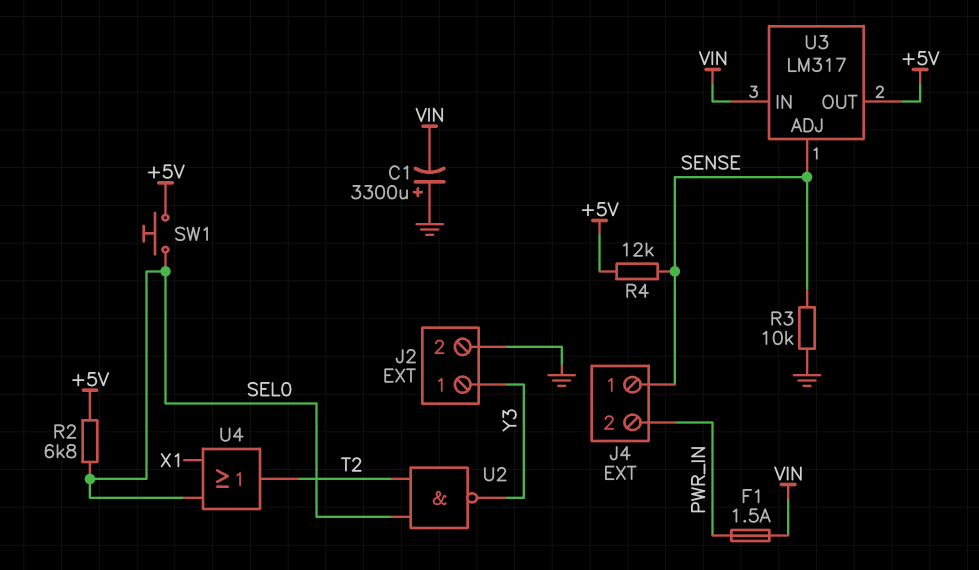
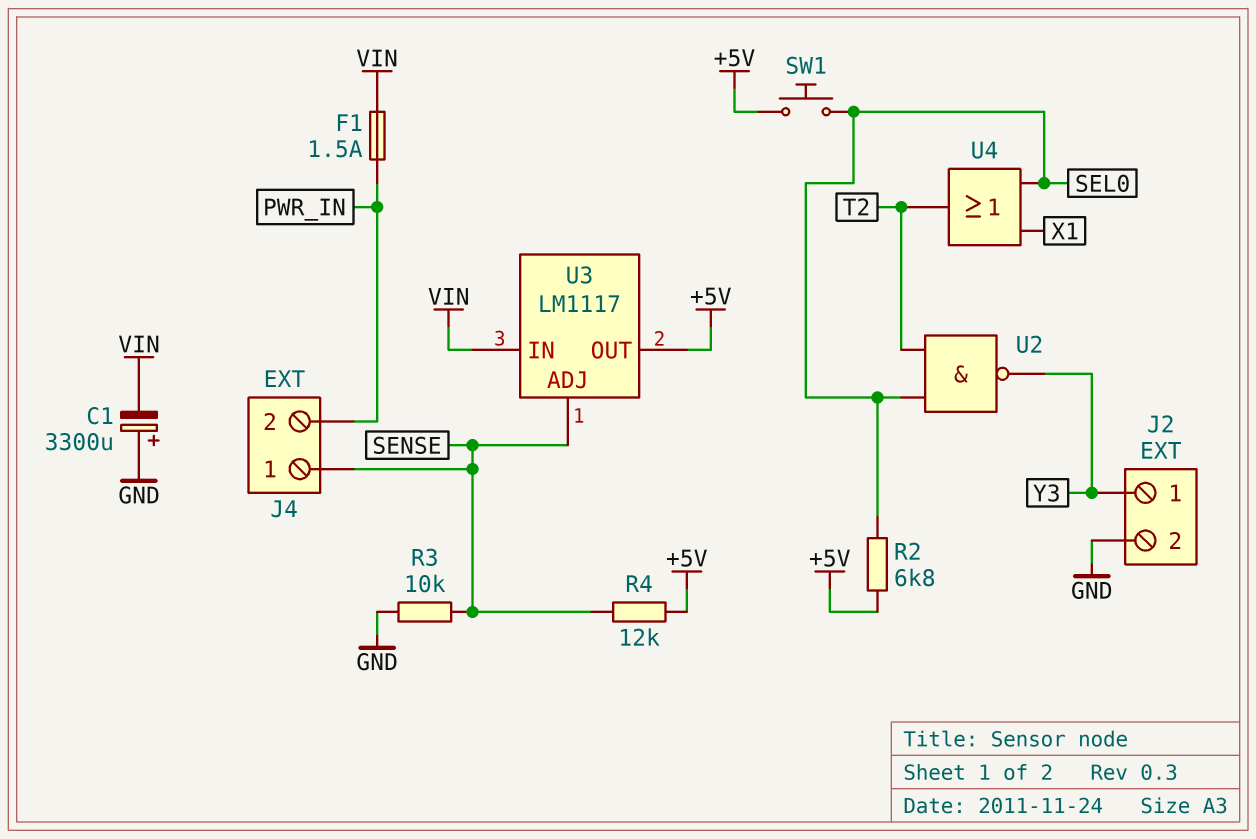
U3: LM317 -> LM1117

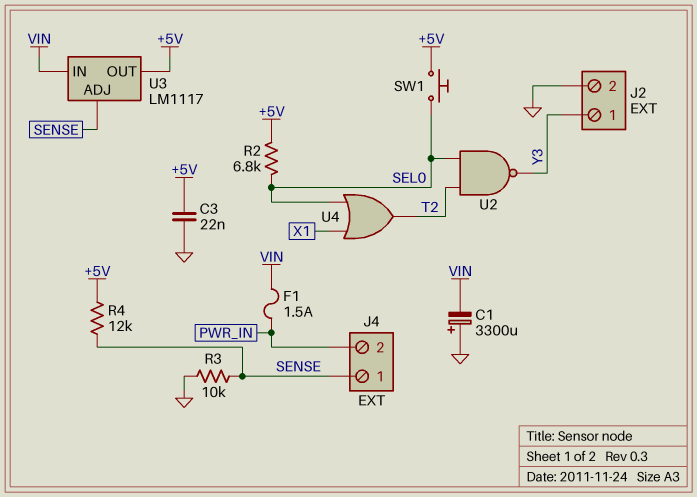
C3: none -> 22nF (+5V, GND)

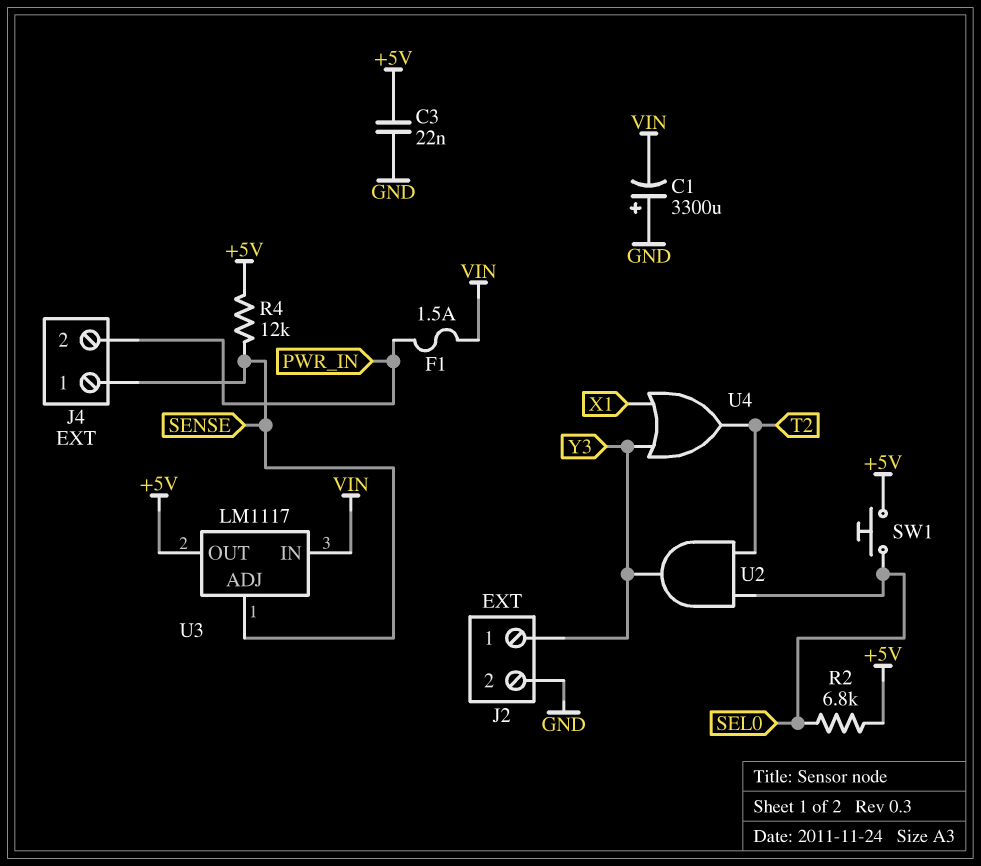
R3: 10k (GND, SENSE) -> none
U2: NAND (in SEL0, in T2, out Y3) -> AND (in SEL0, in T2, out Y3)
U4: OR (in SEL0, in X1, out T2) -> OR (in X1, in Y3, out T2)

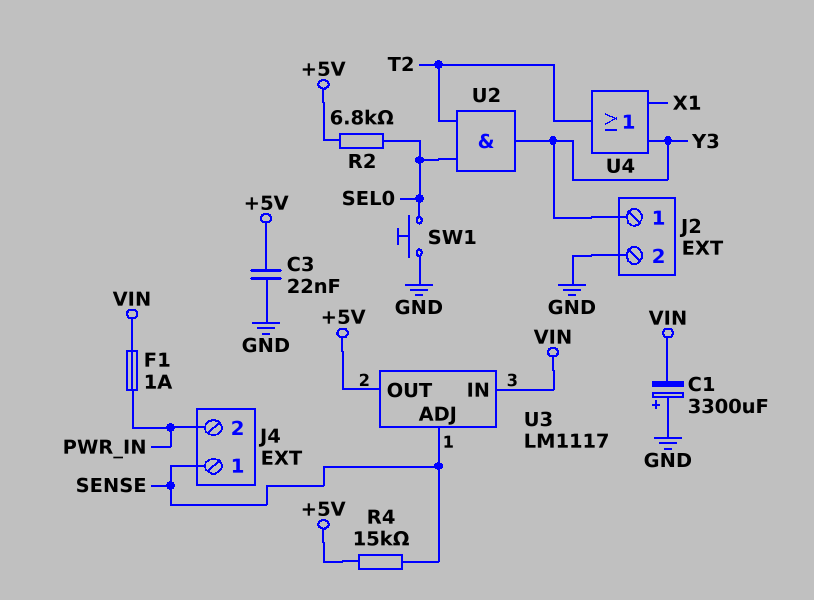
F1: 1.5A (PWR_IN, VIN) -> 1A (PWR_IN, VIN)
R4: 12k (+5V, SENSE) -> 15k (+5V, SENSE)
SW1: button (+5V, SEL0) -> button (GND, SEL0)

